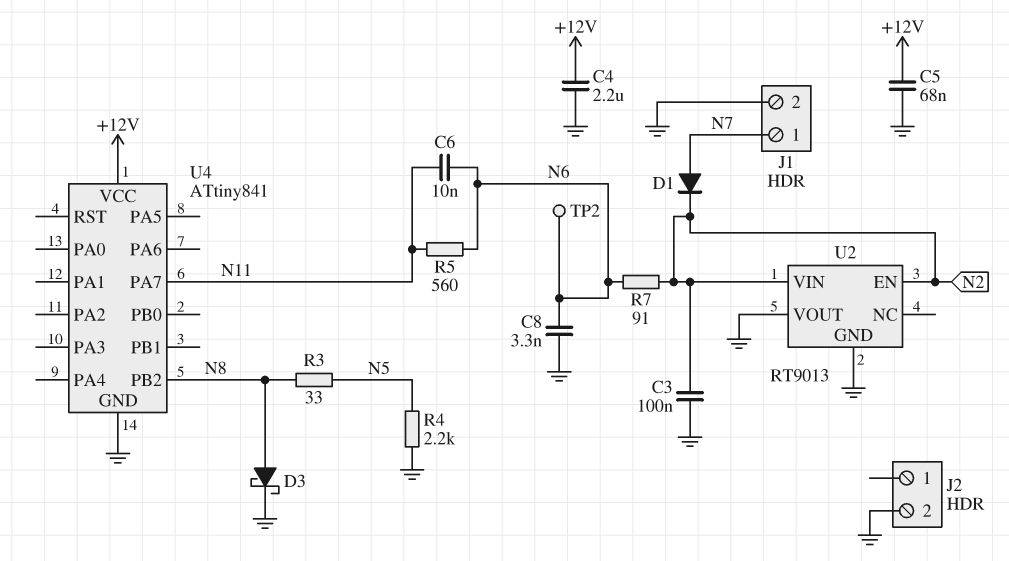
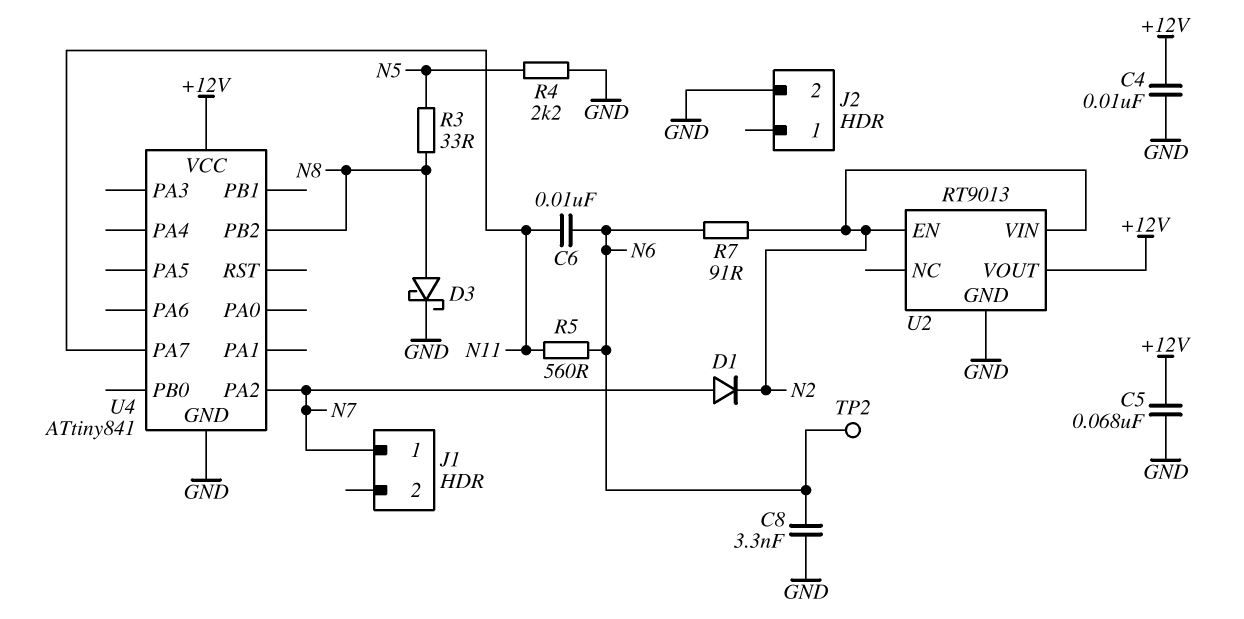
C3: 100nF (GND, N2) -> none
C4: 2.2uF (+12V, GND) -> 10nF (+12V, GND)
J1 pin 2: GND -> none
U2 pin VOUT: GND -> +12V
U4 pin PA2: none -> N7

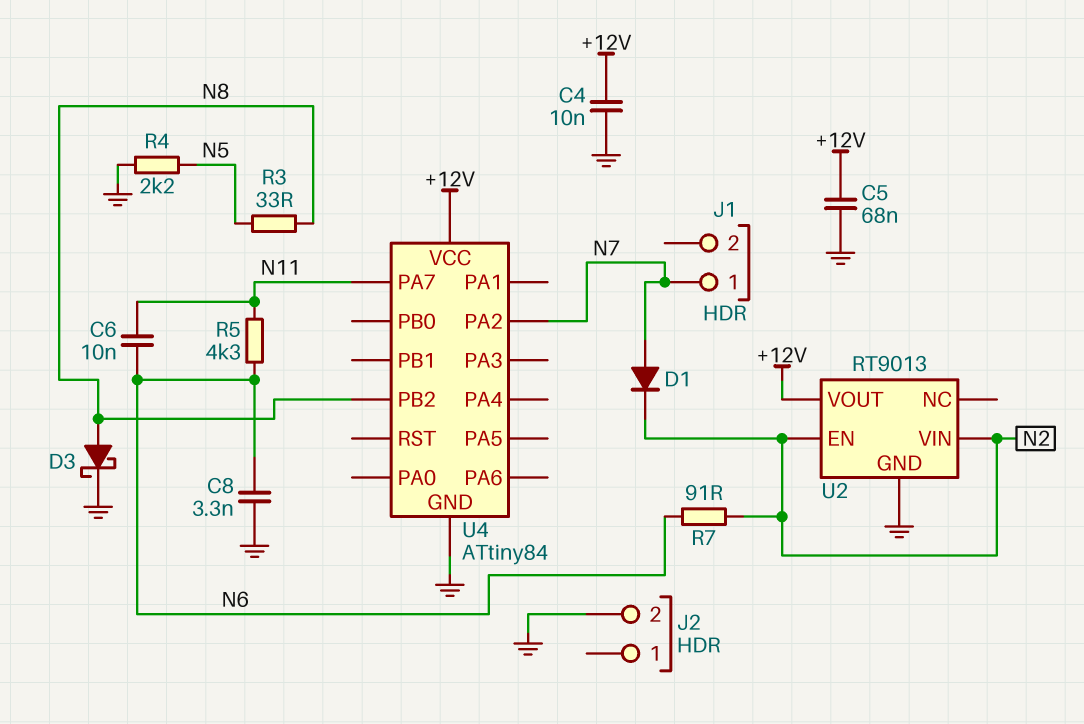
R5: 560 (N6, N11) -> 4.3k (N6, N11)
TP2: test point (N6) -> none
U4: ATtiny841 -> ATtiny84

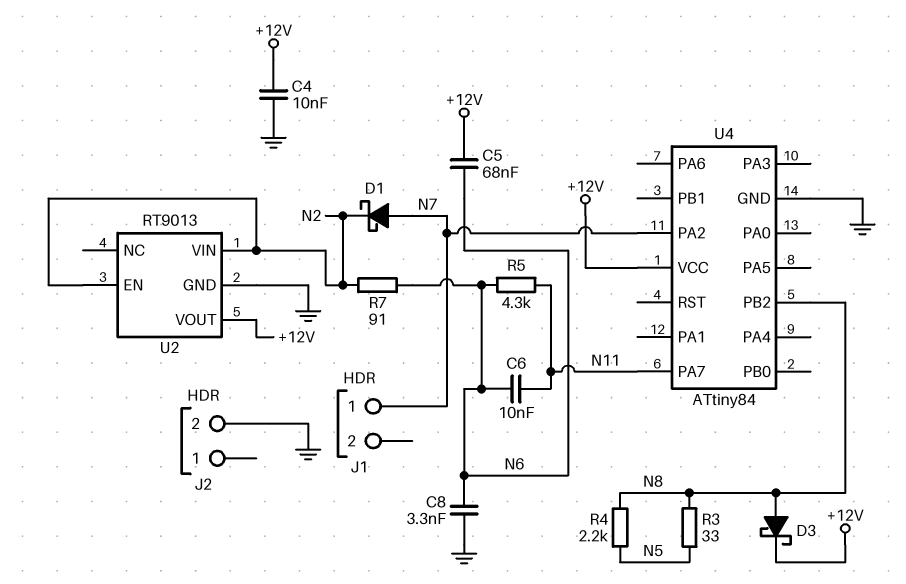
C5: 68nF (+12V, GND) -> 68nF (+12V, N6)
D1: diode (A N7, K N2) -> schottky (A N7, K N2)
D3: schottky (A N8, K GND) -> schottky (A N8, K +12V)
R4: 2.2k (GND, N5) -> 2.2k (N5, N8)

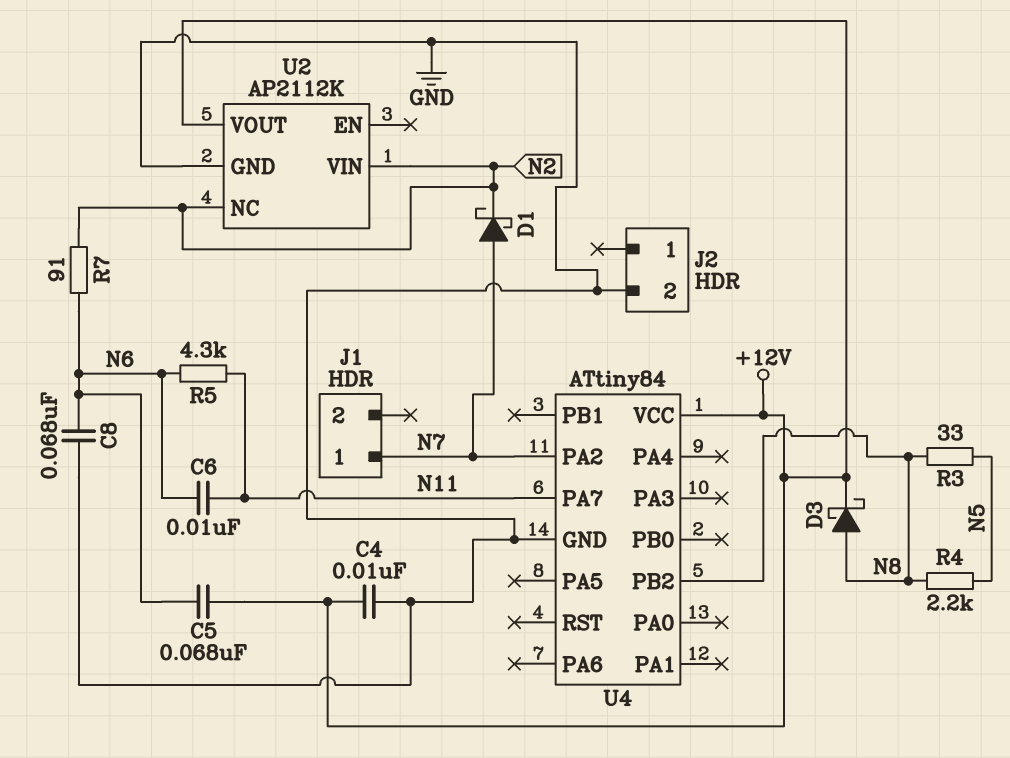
C8: 3.3nF (GND, N6) -> 68nF (GND, N6)
U2: RT9013 -> AP2112K
U2 pin EN: N2 -> none
U2 pin NC: none -> N2

